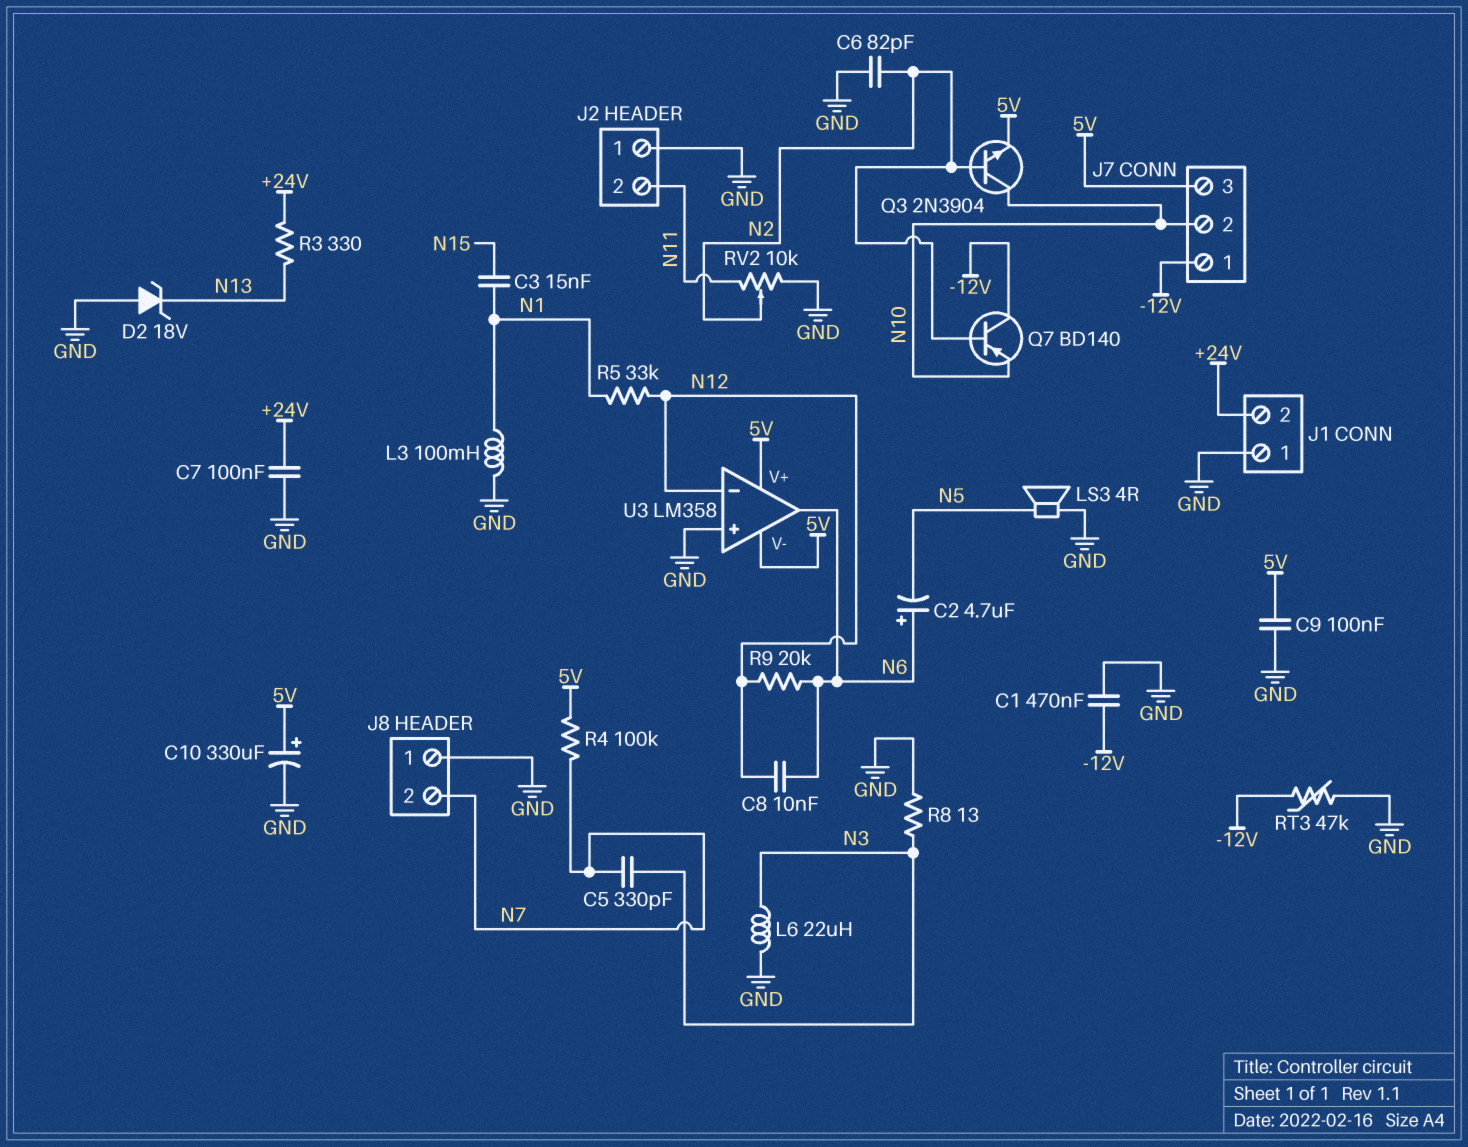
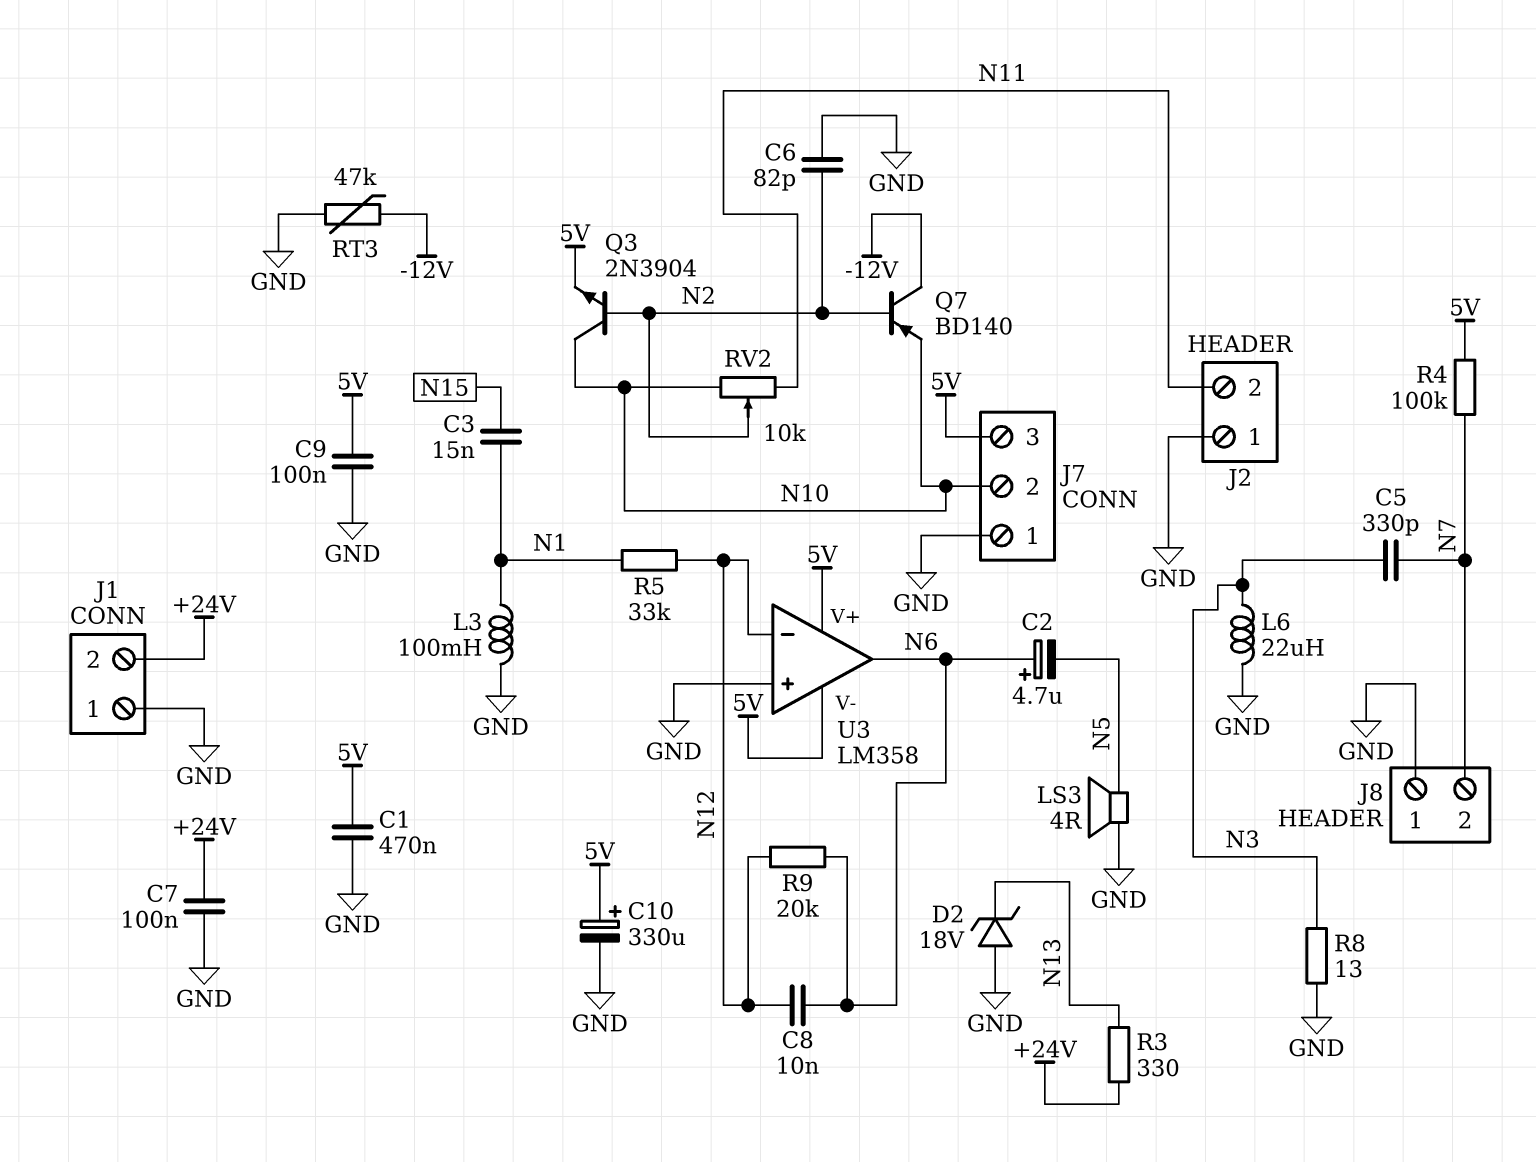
C1: 470nF (-12V, GND) -> 470nF (5V, GND)
J7 pin 1: -12V -> GND
RV2: 10k (GND, N11, wiper N2) -> 10k (N10, N11, wiper N2)

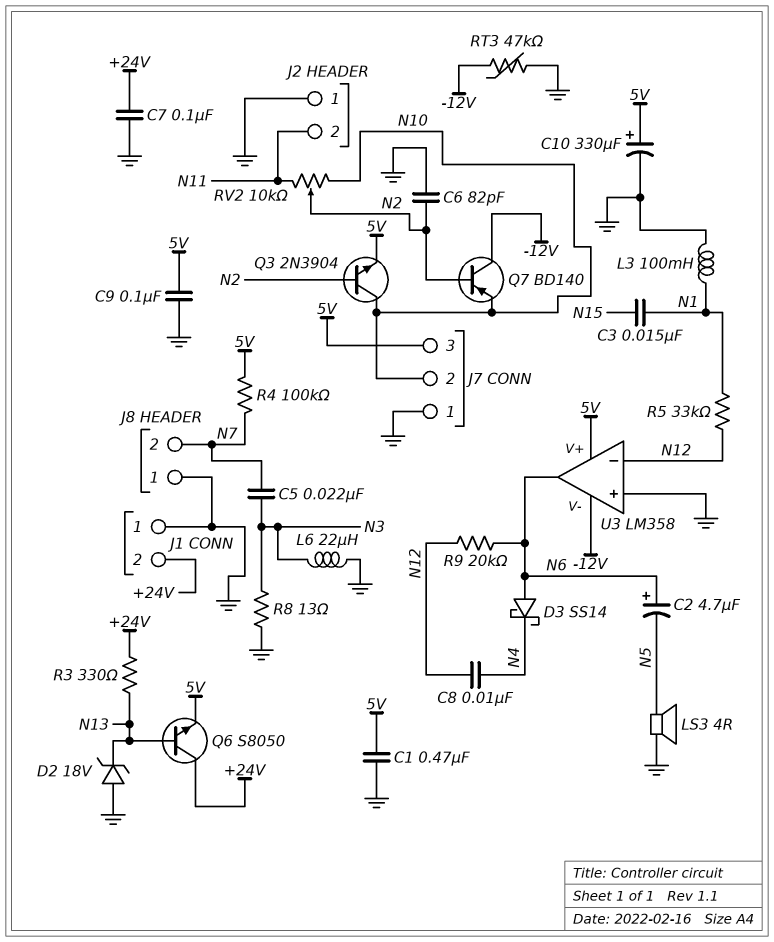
C5: 330pF (N3, N7) -> 22nF (N3, N7)
C8: 10nF (N6, N12) -> 10nF (N4, N12)
D3: none -> schottky SS14 (A N6, K N4)
Q6: none -> NPN S8050 (B N13, C +24V, E 5V)
U3 pin V-: 5V -> -12V

